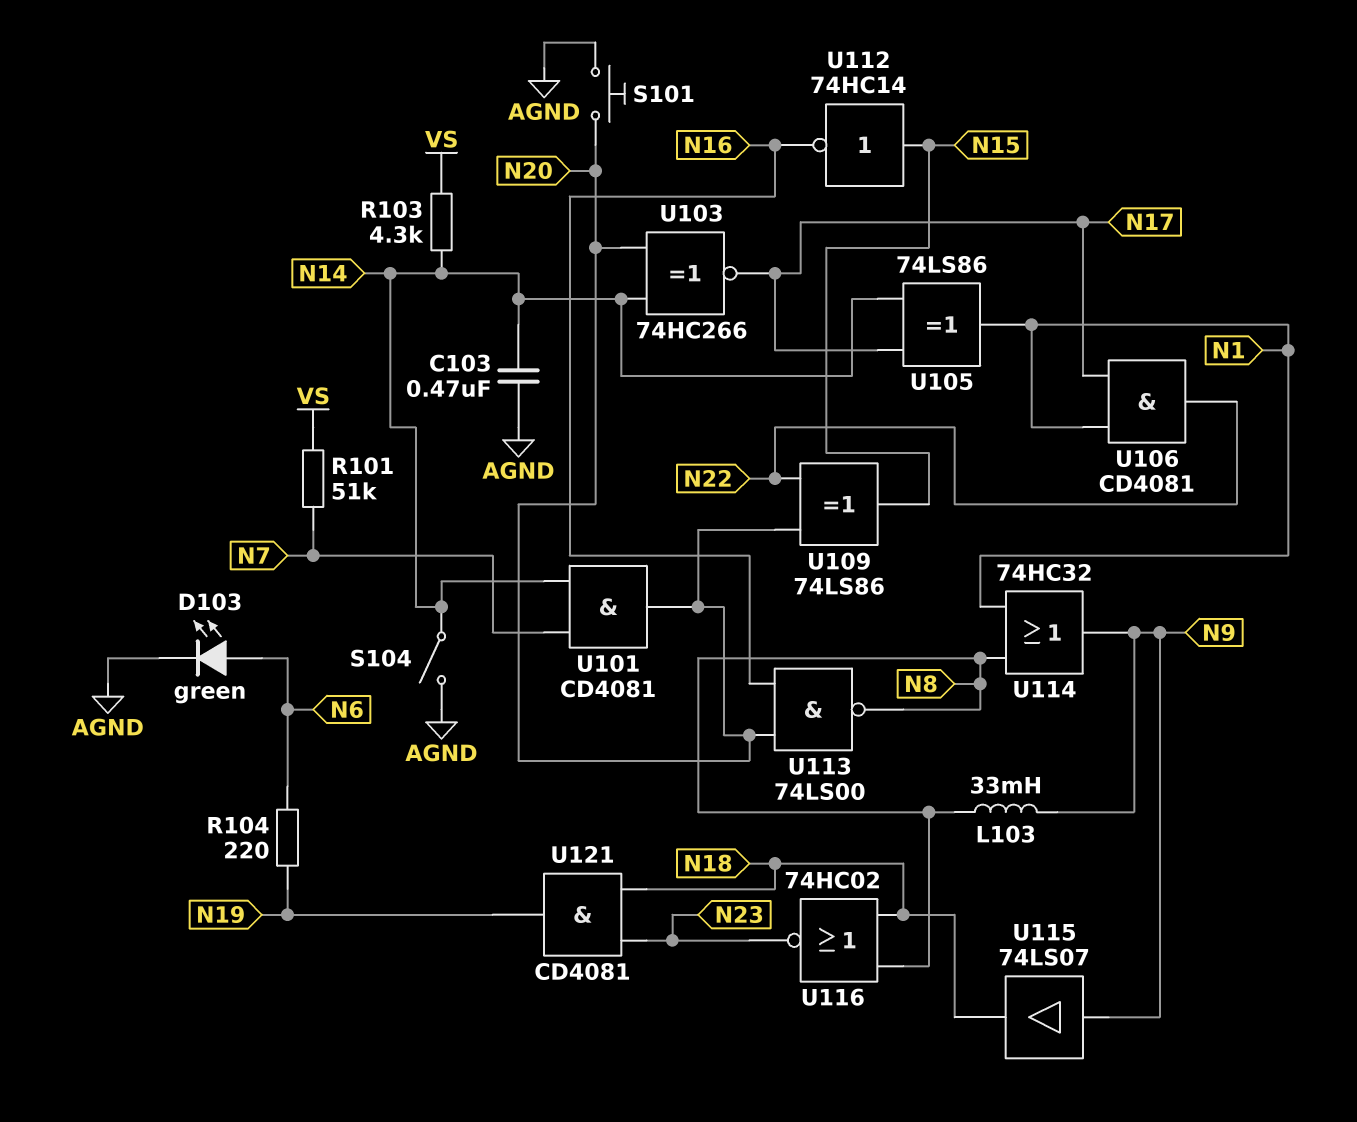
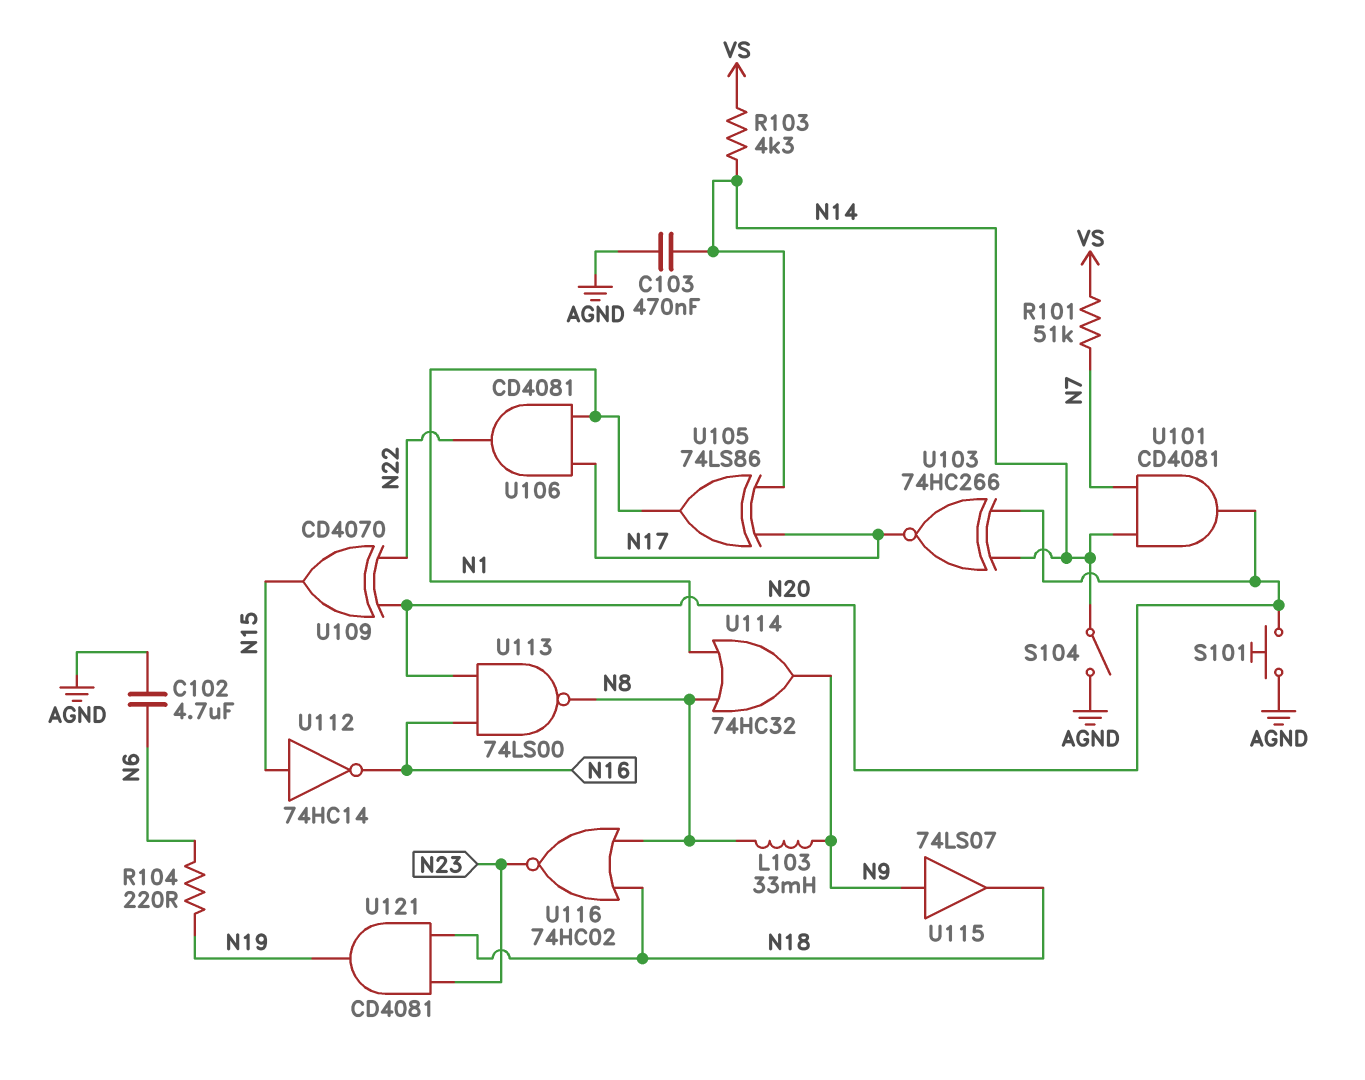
C102: none -> 4.7uF (AGND, N6)
D103: LED green (A N6, K AGND) -> none
U109: XOR 74LS86 (in N20, in N22, out N15) -> XOR CD4070 (in N20, in N22, out N15)

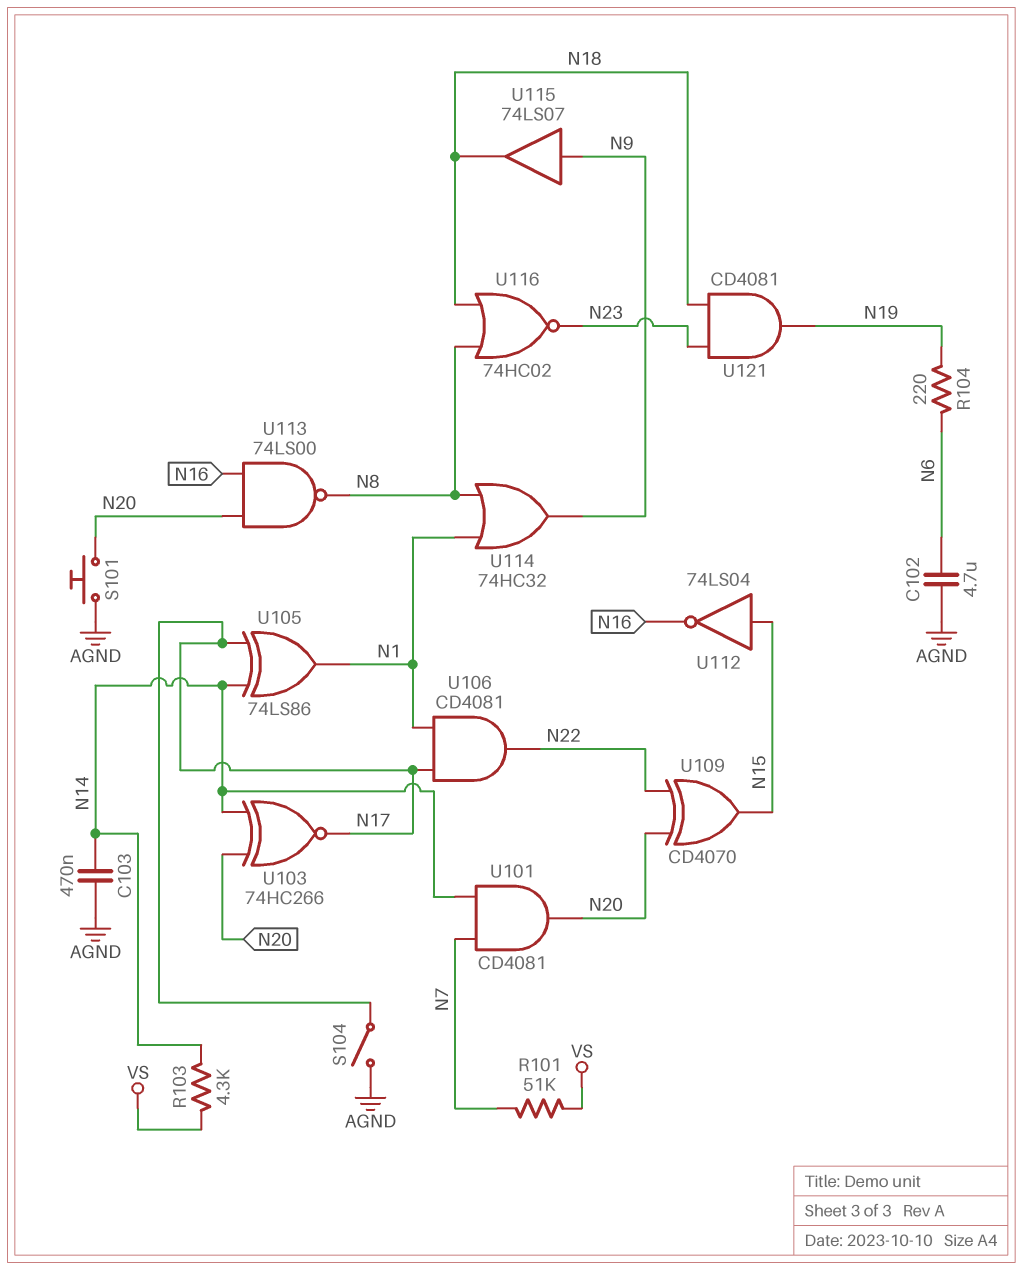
L103: 33mH (N8, N9) -> none
S104: switch (AGND, N14) -> switch (AGND, N17)
U112: NOT 74HC14 (in N15, out N16) -> NOT 74LS04 (in N15, out N16)

